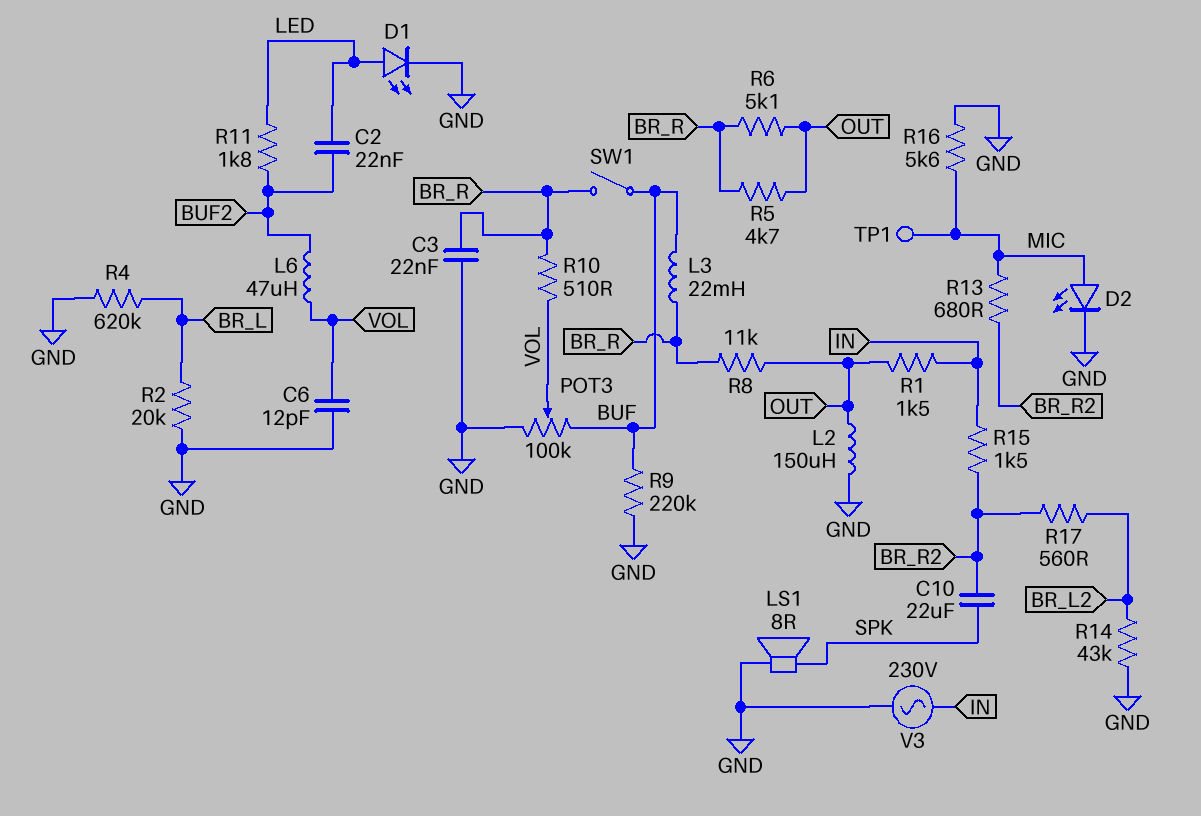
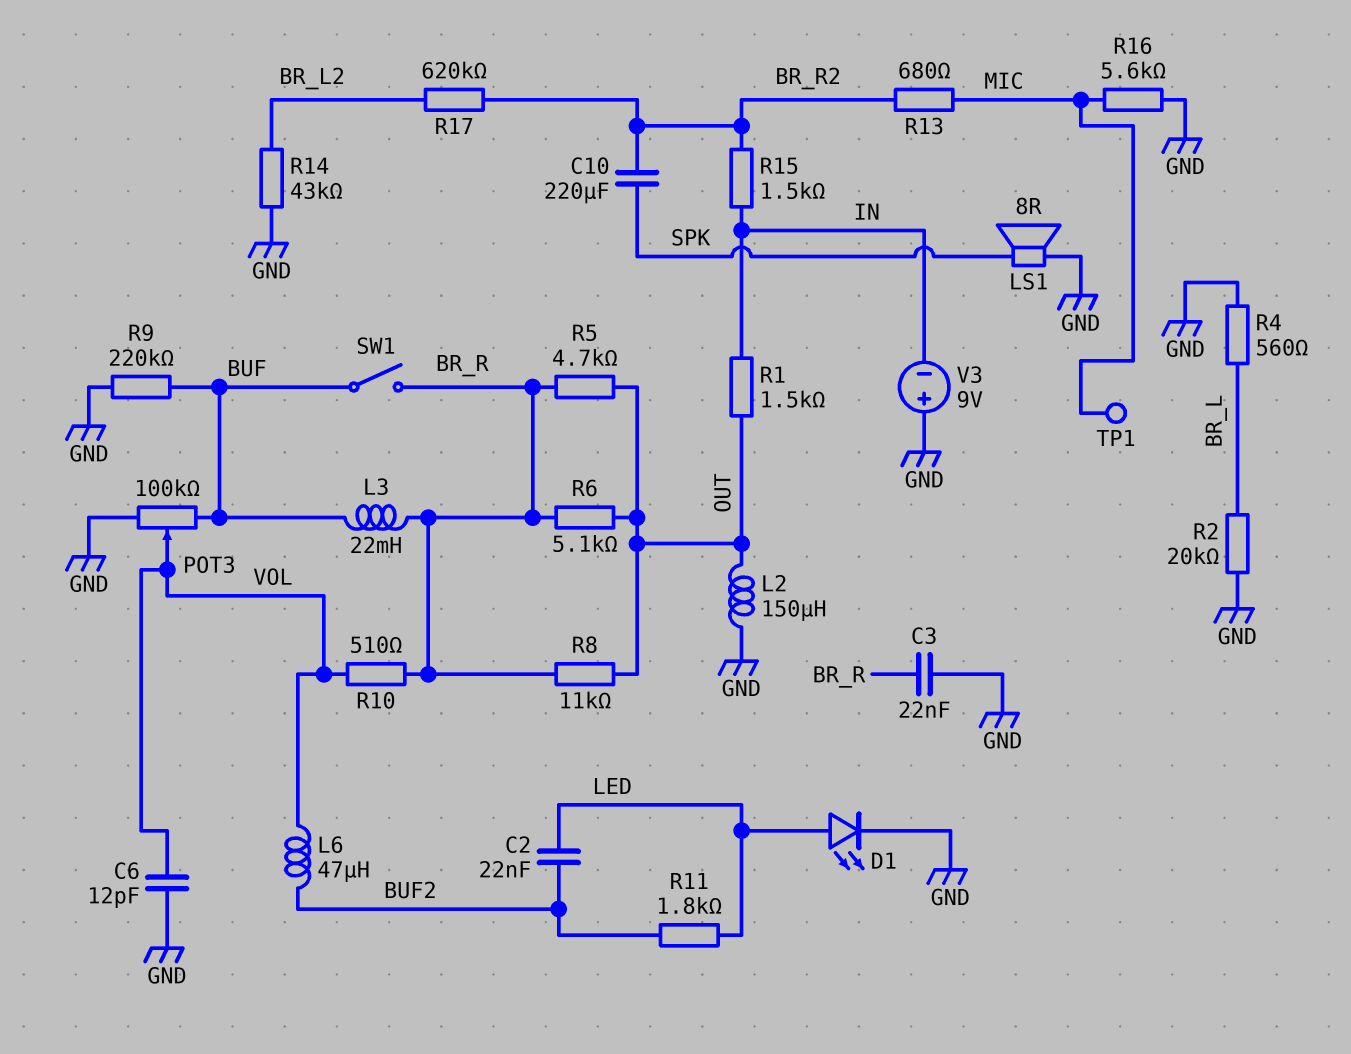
C10: 22uF (BR_R2, SPK) -> 220uF (BR_R2, SPK)
D2: LED (A MIC, K GND) -> none
R4: 620k (BR_L, GND) -> 560 (BR_L, GND)
R17: 560 (BR_L2, BR_R2) -> 620k (BR_L2, BR_R2)
V3: AC 230V (GND, IN) -> 9V (plus GND, minus IN)

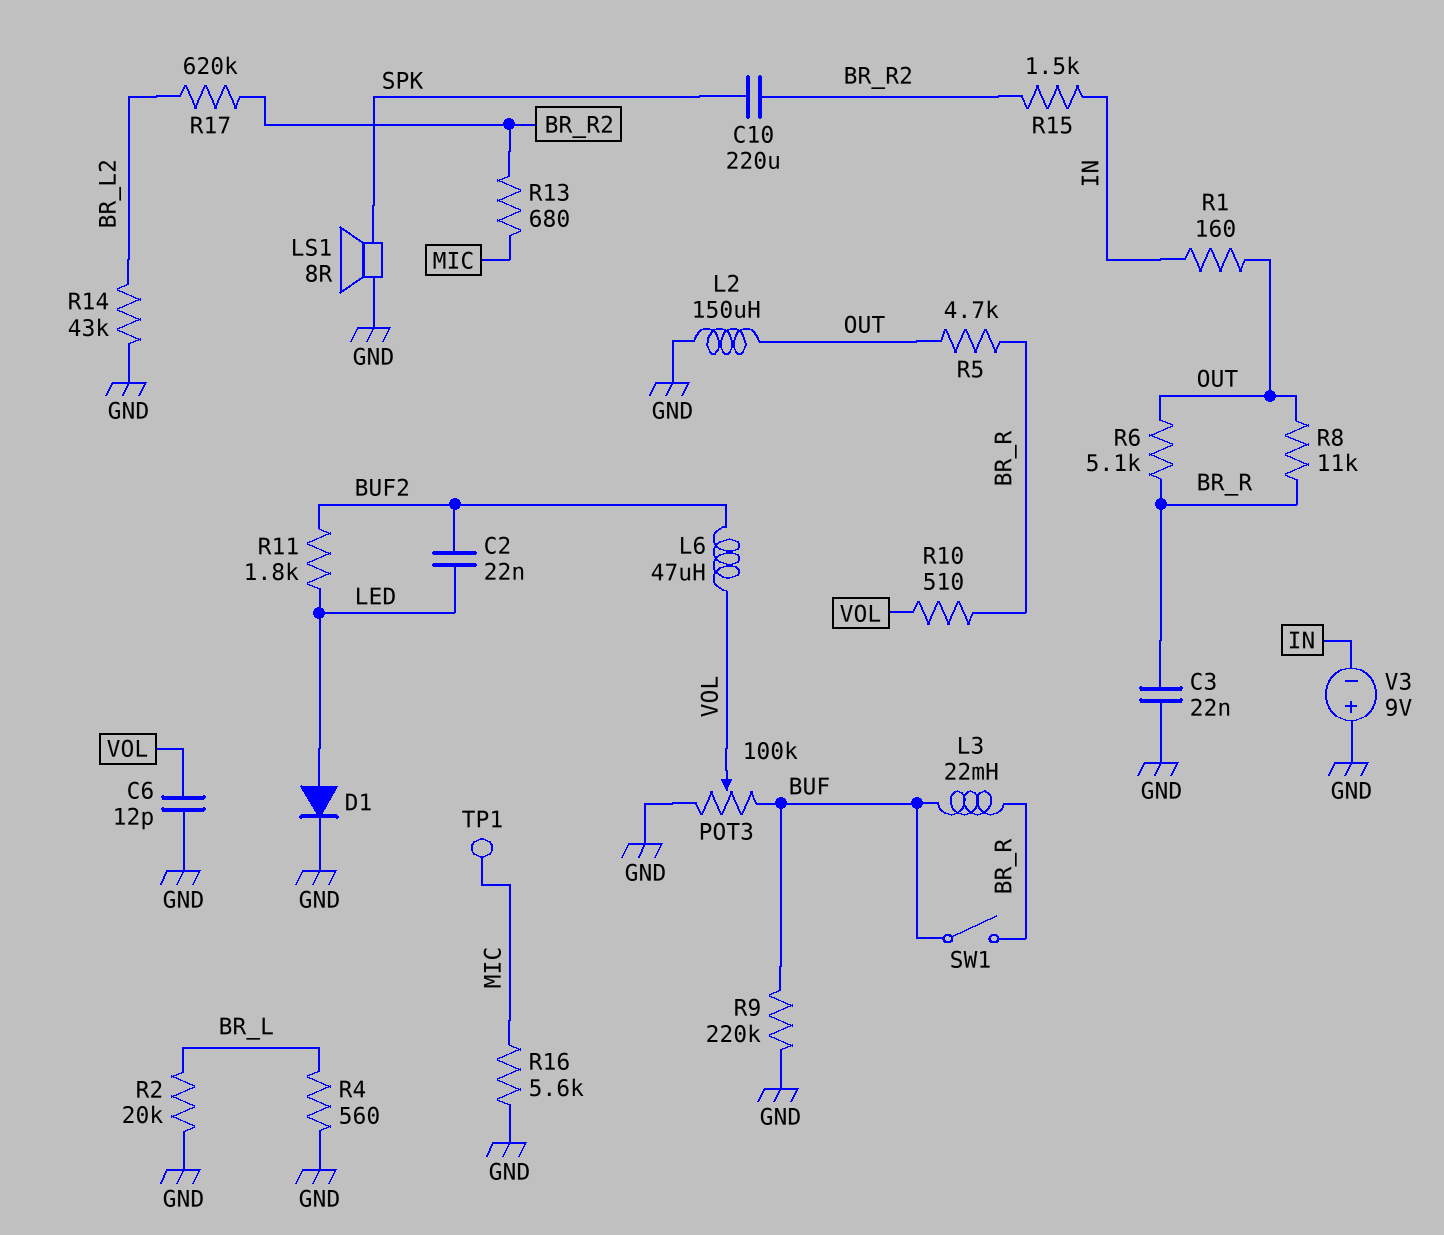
D1: LED (A LED, K GND) -> diode (A LED, K GND)
R1: 1.5k (IN, OUT) -> 160 (IN, OUT)

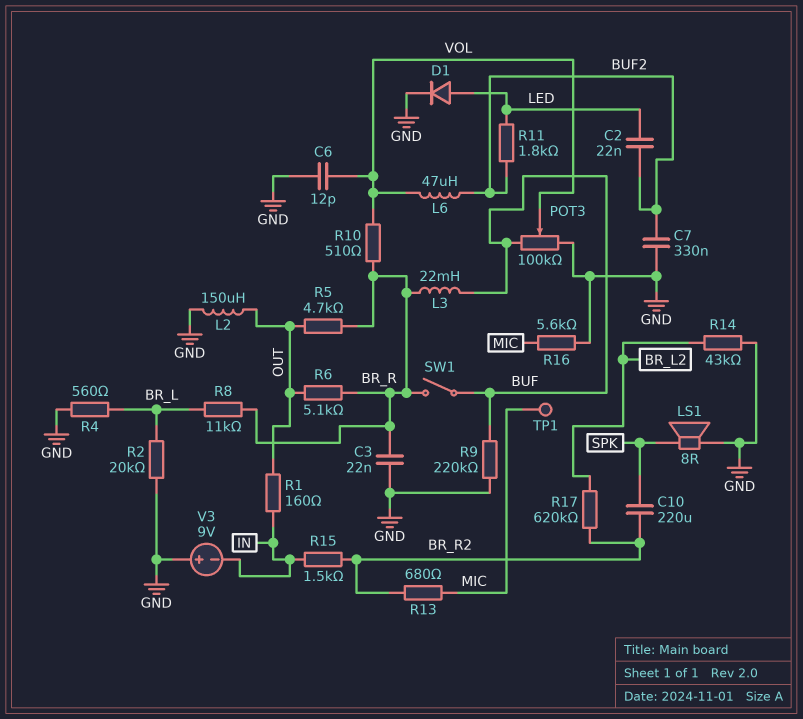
C7: none -> 330nF (BUF2, GND)
R8: 11k (BR_R, OUT) -> 11k (BR_L, BR_R)

